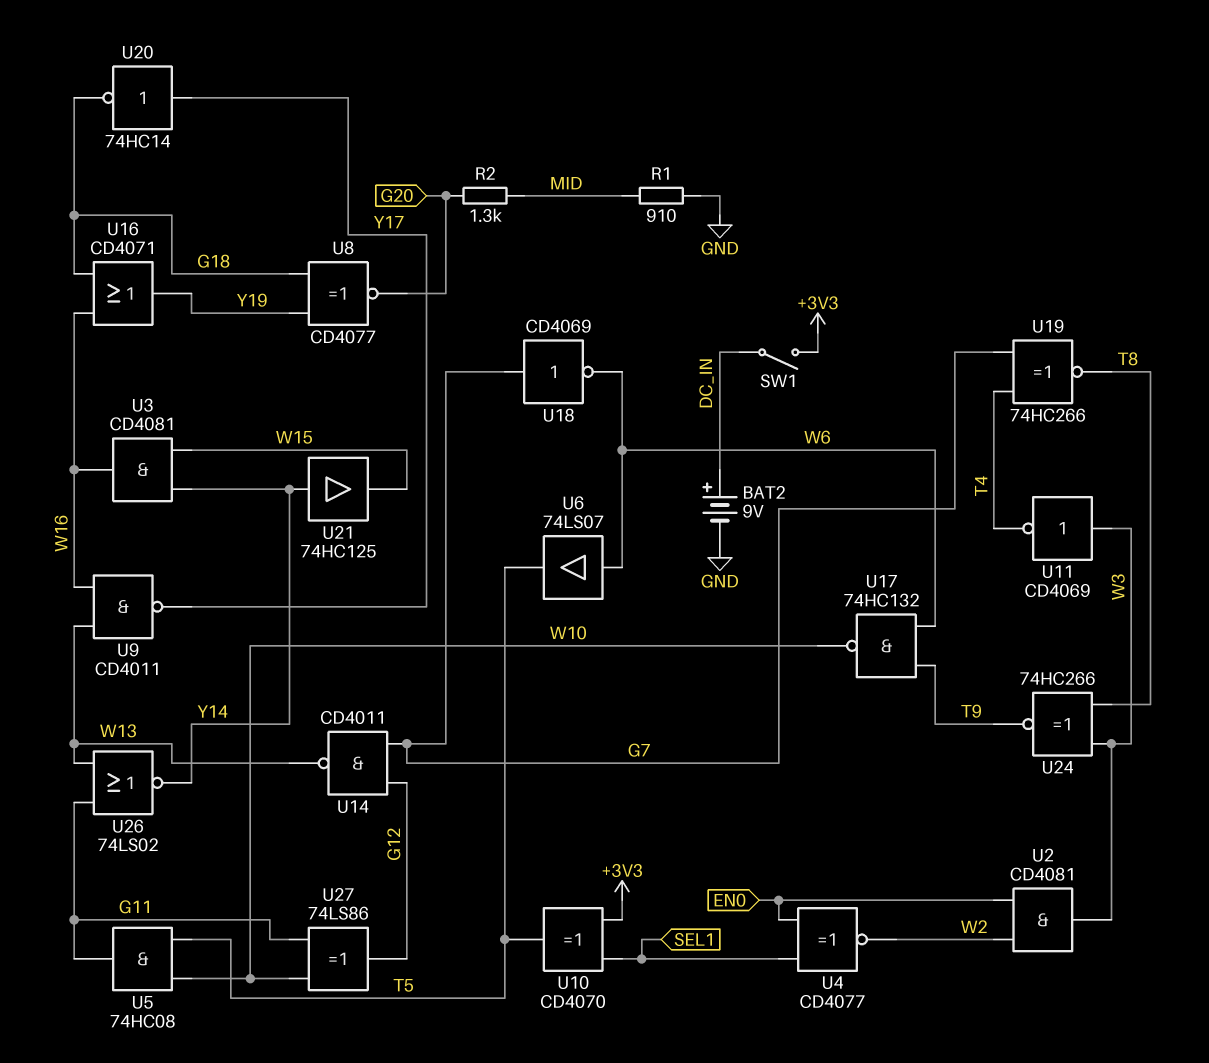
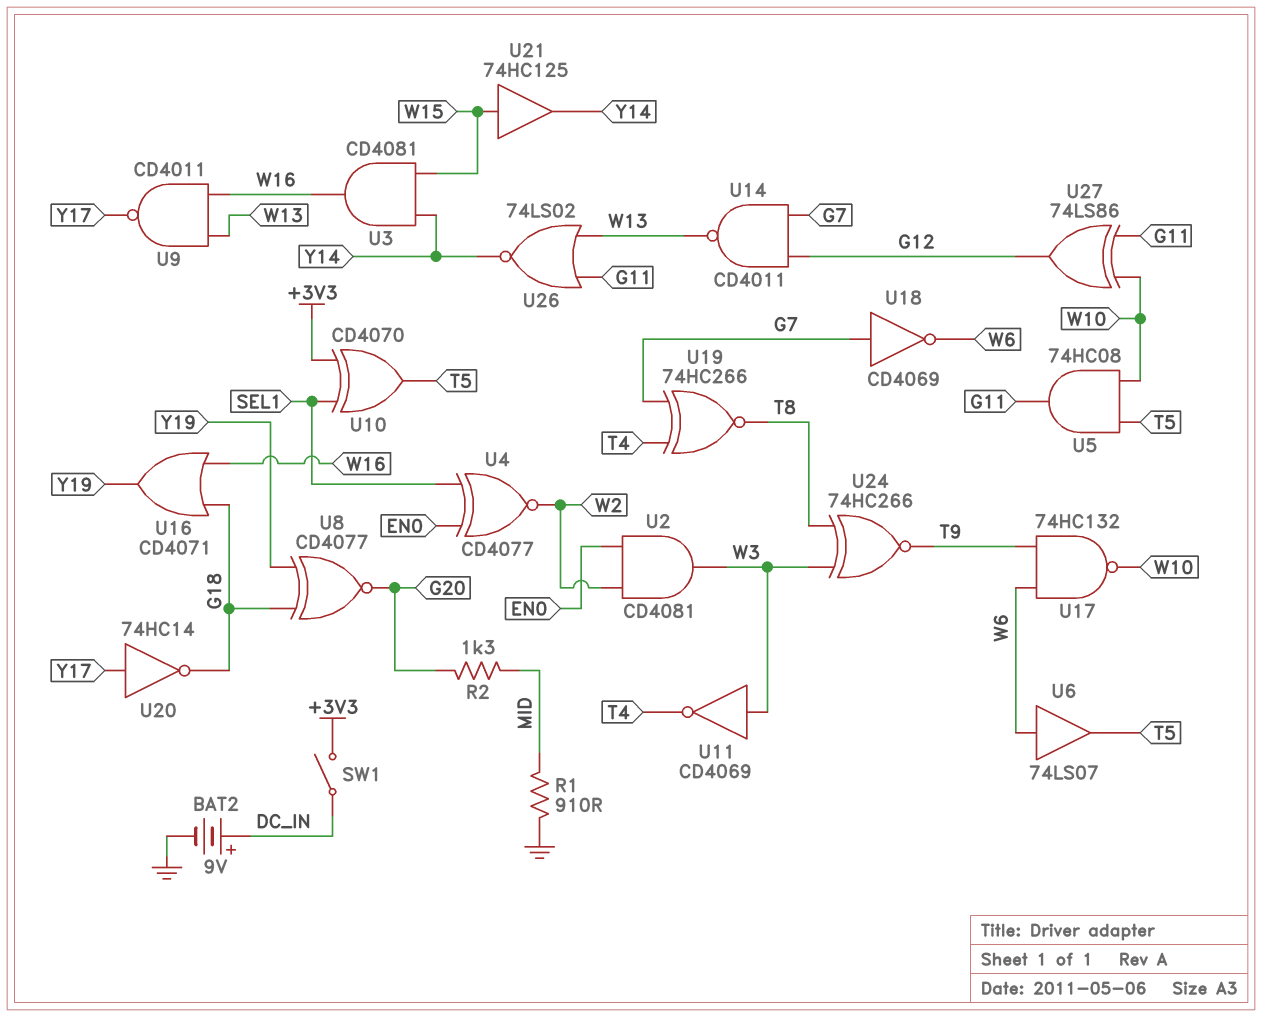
U21: buffer 74HC125 (in Y14, out W15) -> buffer 74HC125 (in W15, out Y14)

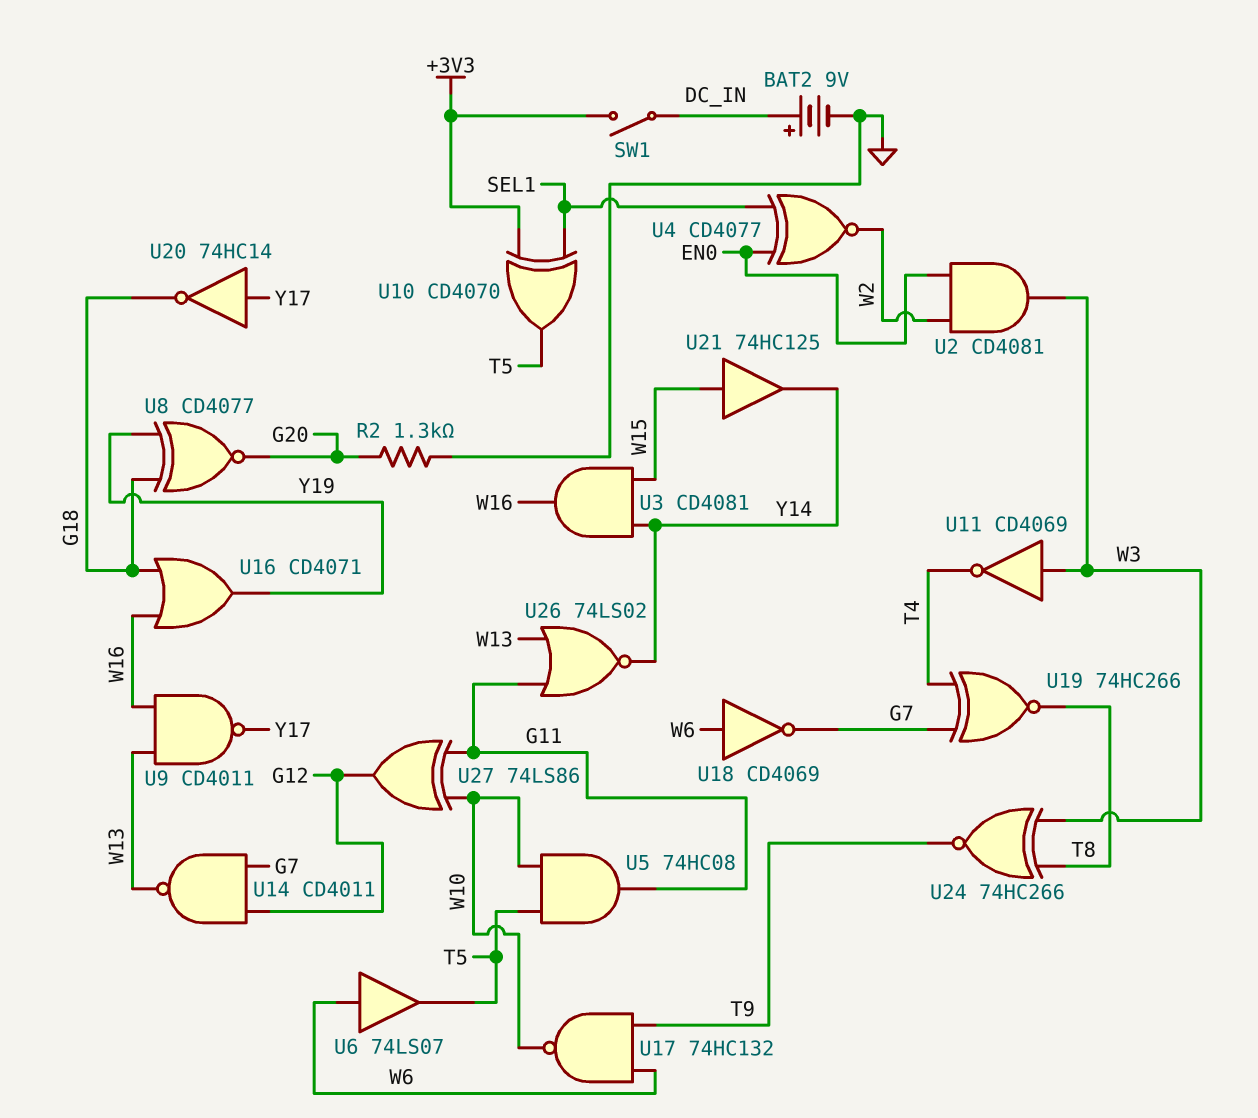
R1: 910 (GND, MID) -> none
R2: 1.3k (G20, MID) -> 1.3k (G20, GND)
U18: NOT CD4069 (in G7, out W6) -> NOT CD4069 (in W6, out G7)

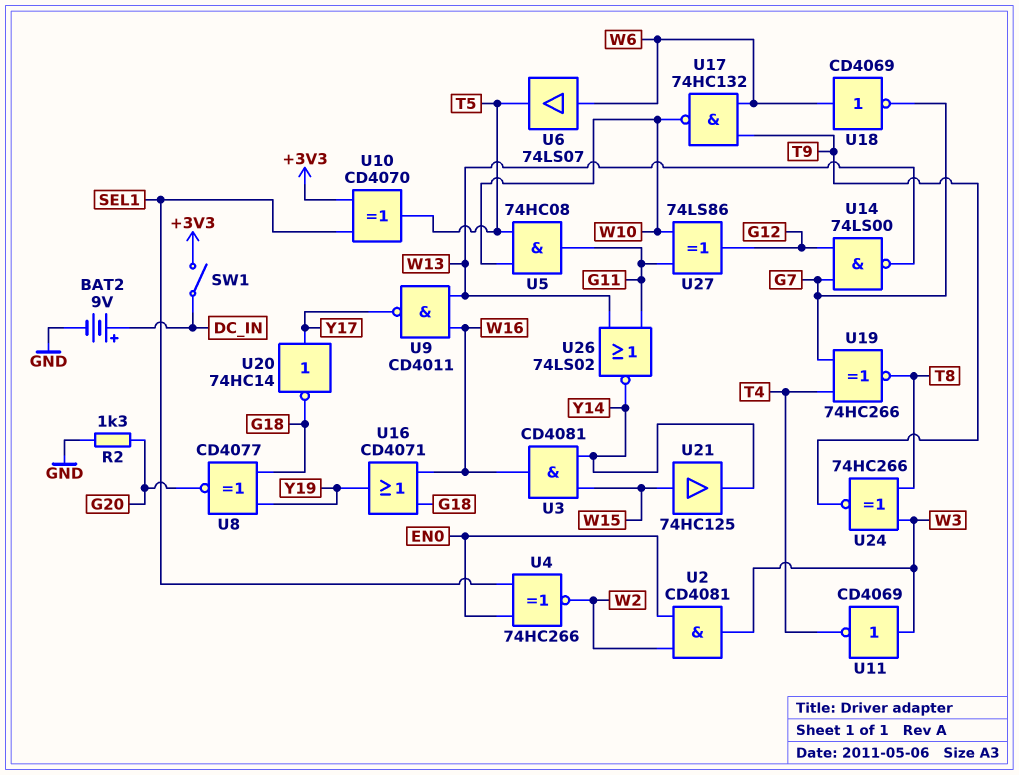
U4: XNOR CD4077 (in EN0, in SEL1, out W2) -> XNOR 74HC266 (in EN0, in SEL1, out W2)
U14: NAND CD4011 (in G7, in G12, out W13) -> NAND 74LS00 (in G7, in G12, out W13)

